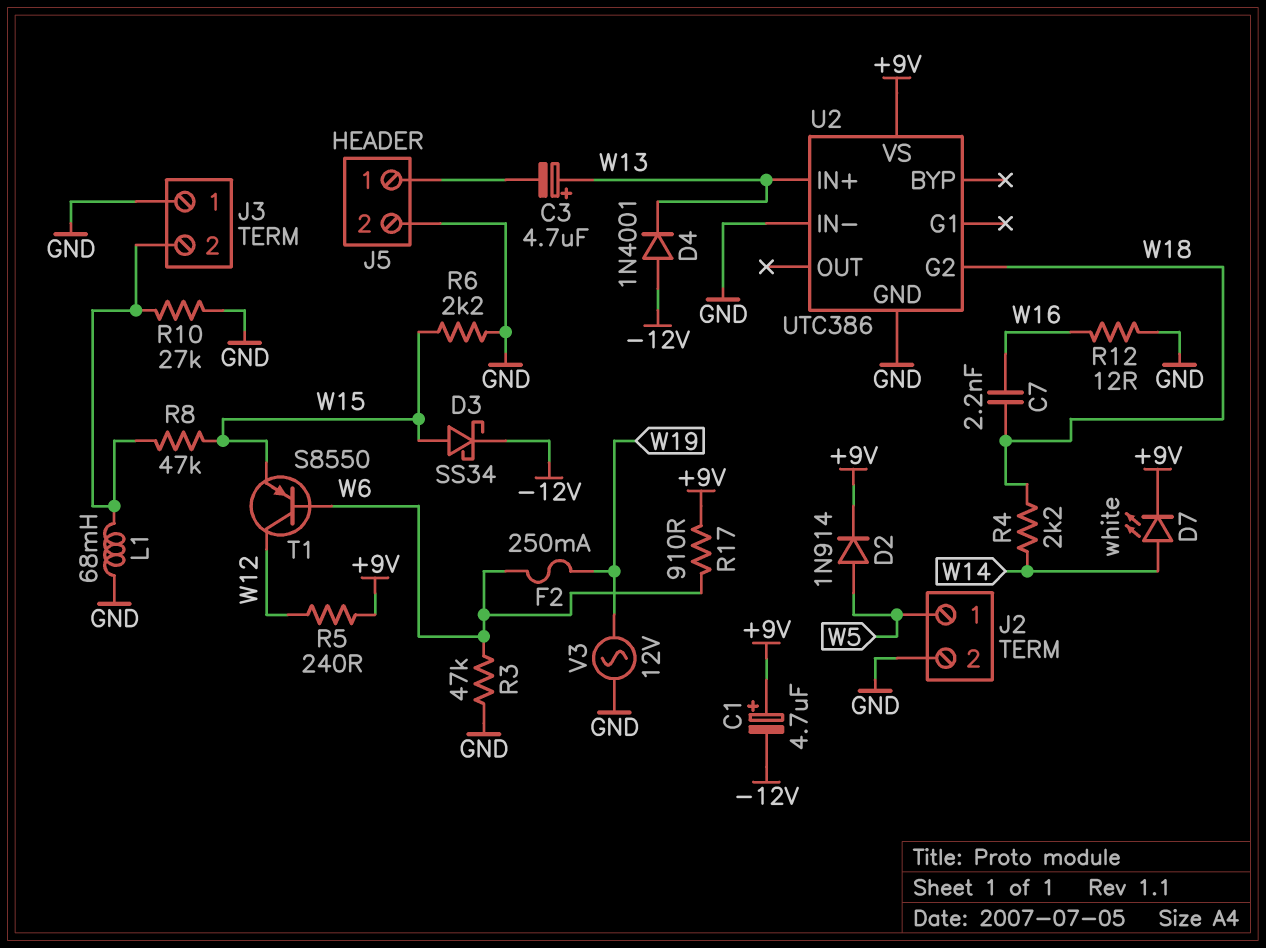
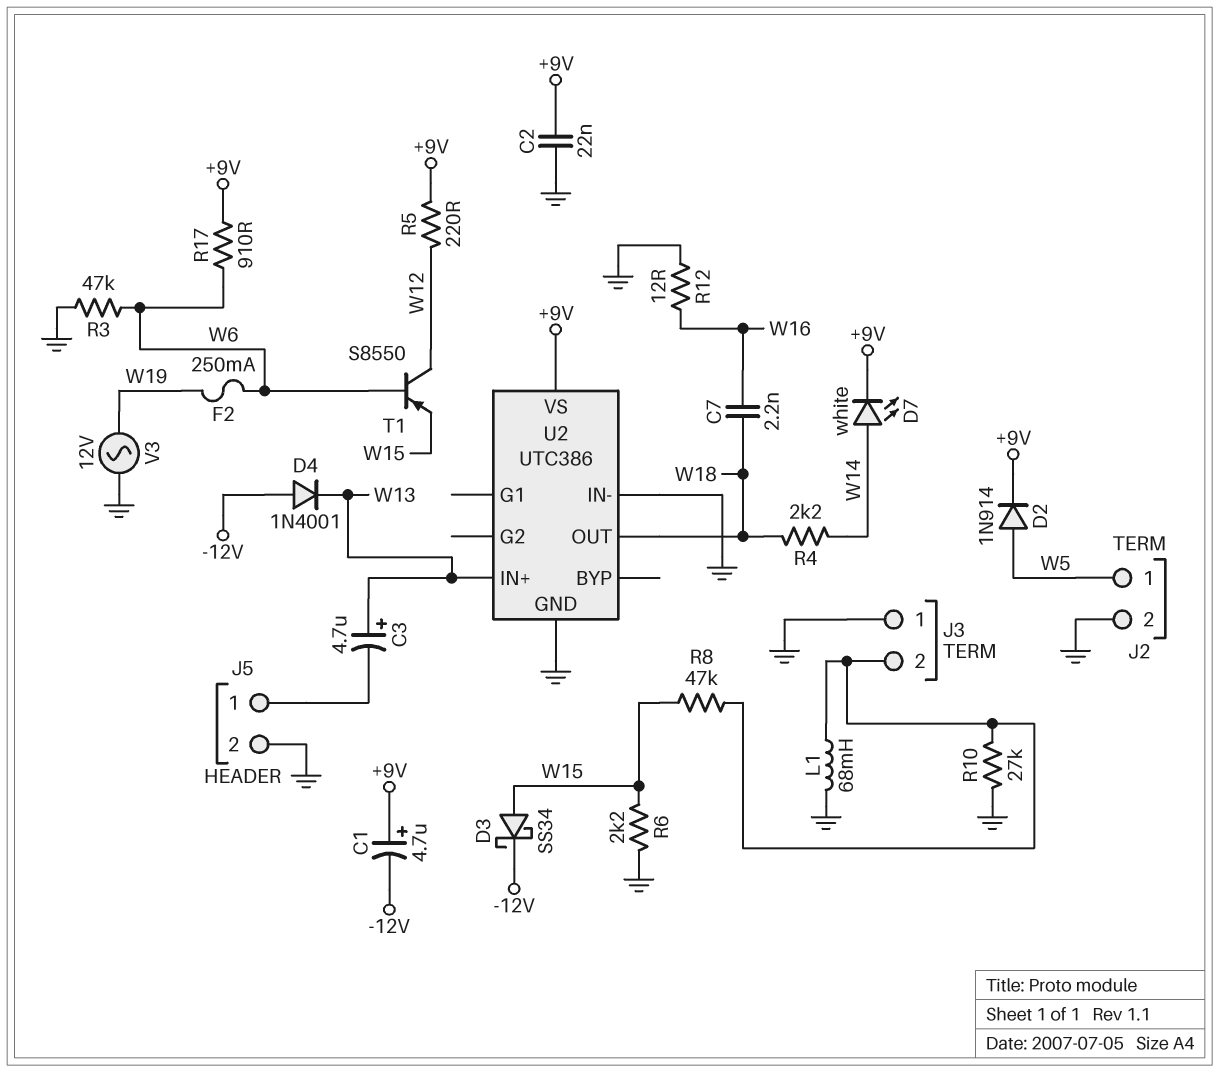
C2: none -> 22nF (+9V, GND)
R5: 240 (+9V, W12) -> 220 (+9V, W12)
U2 pin G2: W18 -> none
U2 pin OUT: none -> W18

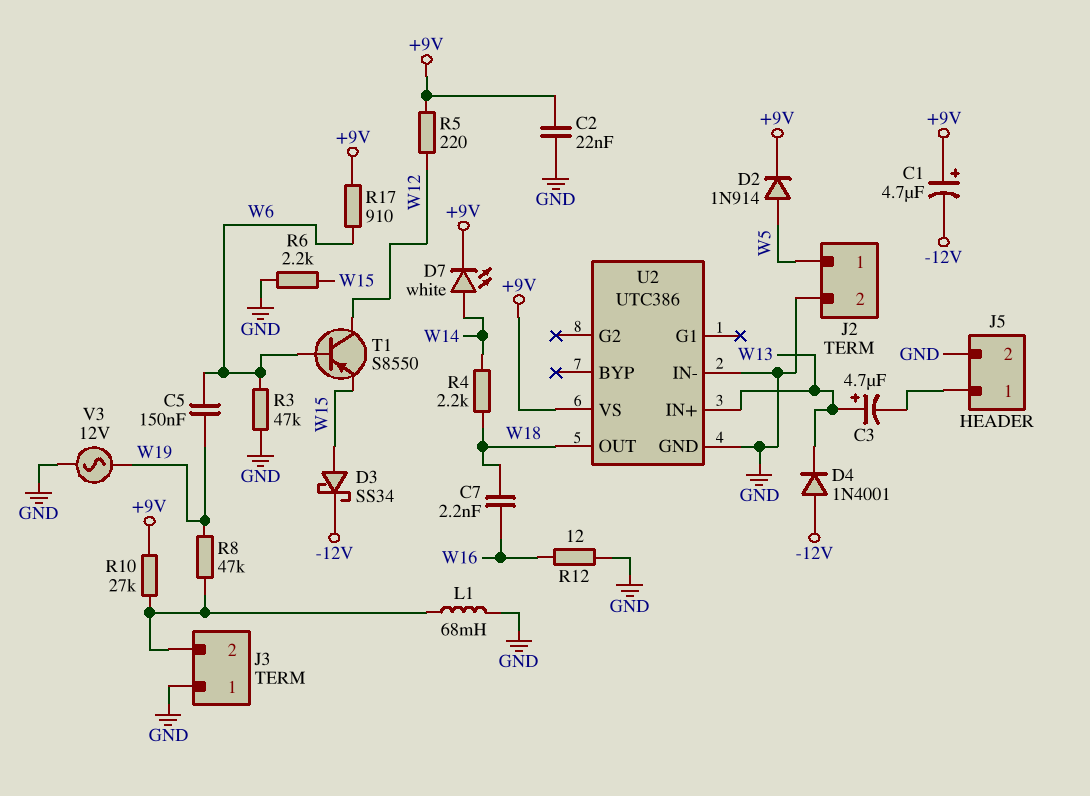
C5: none -> 150nF (W6, W19)
F2: 250mA (W6, W19) -> none
R8: 47k (J3/2, W15) -> 47k (J3/2, W19)
R10: 27k (GND, J3/2) -> 27k (+9V, J3/2)

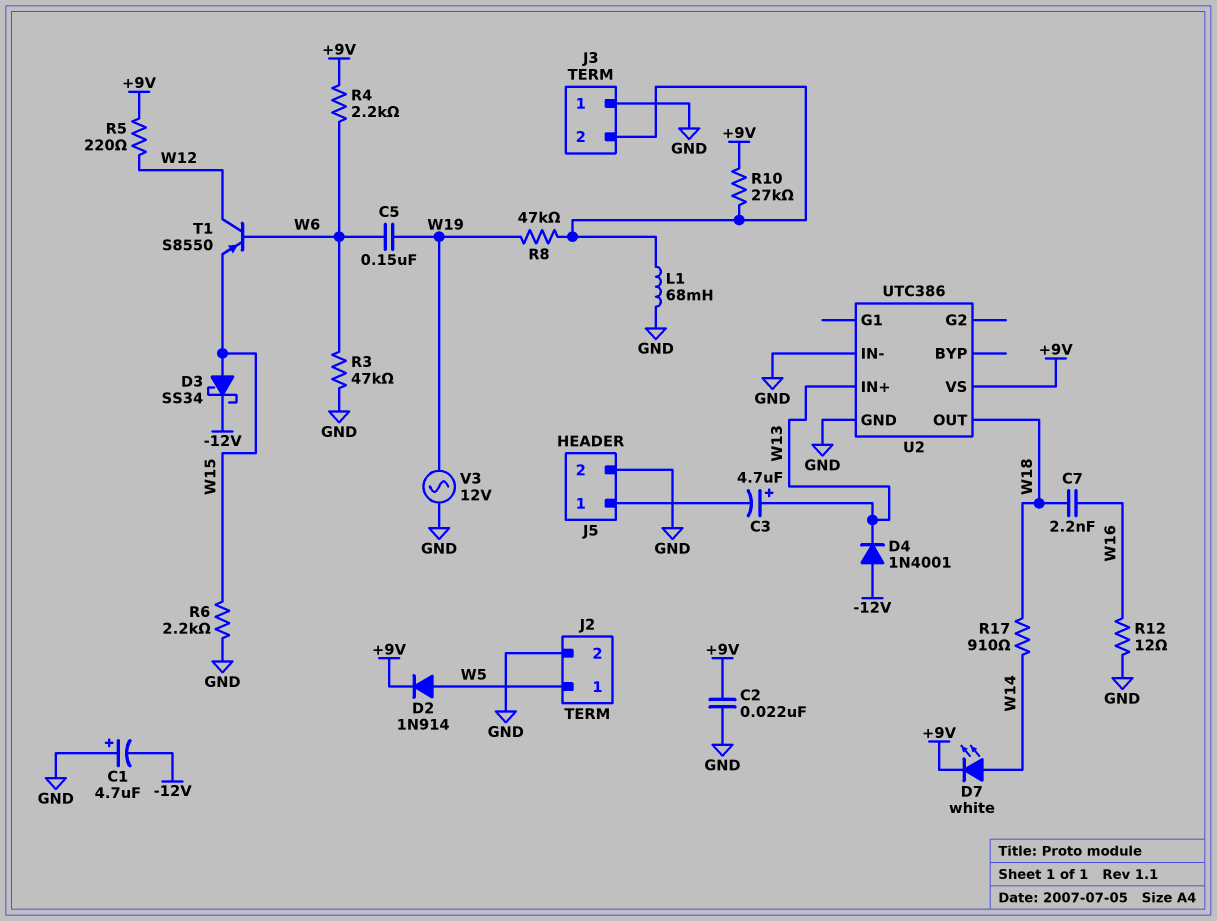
C1: 4.7uF (plus +9V, minus -12V) -> 4.7uF (plus GND, minus -12V)
R4: 2.2k (W14, W18) -> 2.2k (+9V, W6)
R17: 910 (+9V, W6) -> 910 (W14, W18)

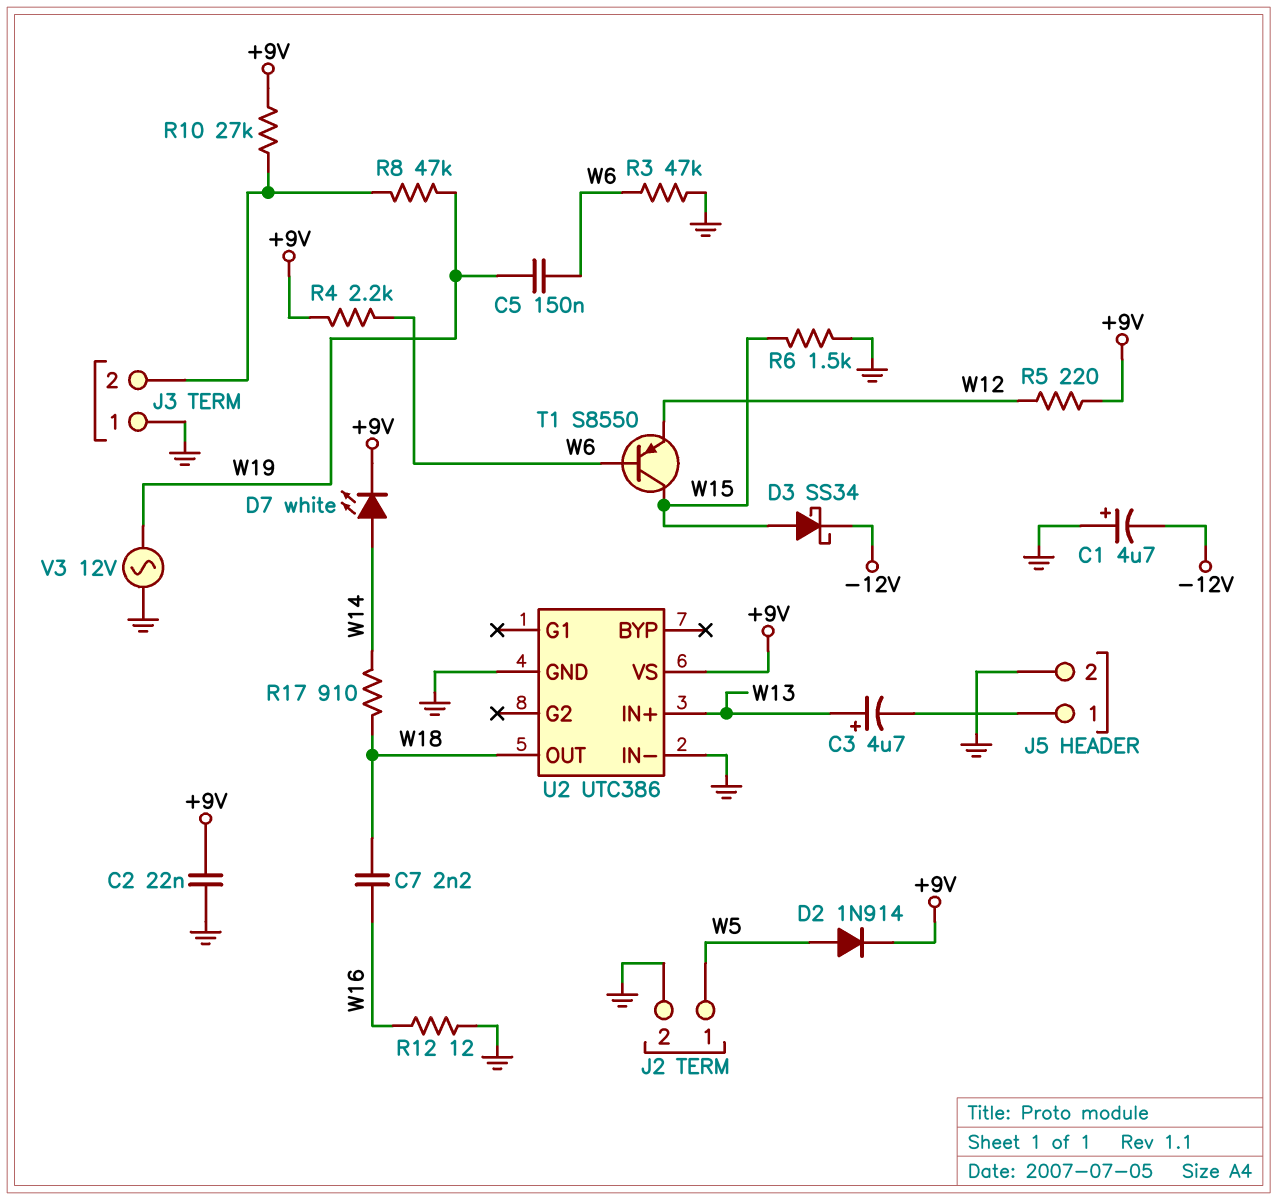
D4: diode 1N4001 (A -12V, K W13) -> none
L1: 68mH (GND, J3/2) -> none
R6: 2.2k (GND, W15) -> 1.5k (GND, W15)
T1: PNP S8550 (B W6, C W12, E W15) -> PNP S8550 (B W6, C W15, E W12)

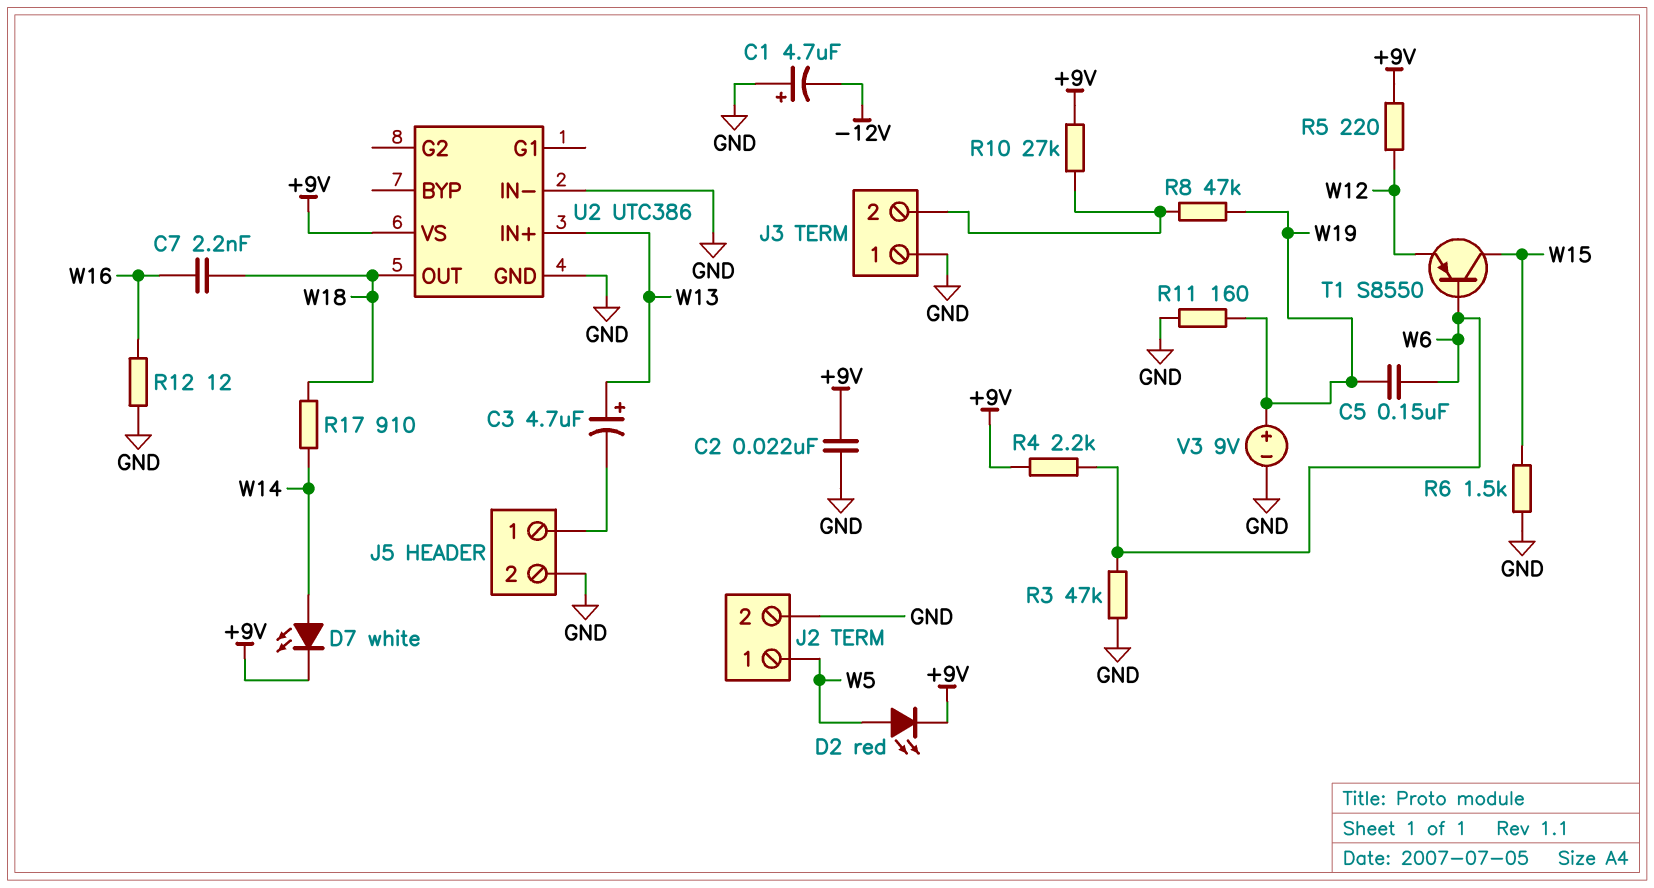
D2: diode 1N914 (A W5, K +9V) -> LED red (A W5, K +9V)
D3: schottky SS34 (A W15, K -12V) -> none
R11: none -> 160 (GND, W19)
V3: AC 12V (GND, W19) -> 9V (plus W19, minus GND)

